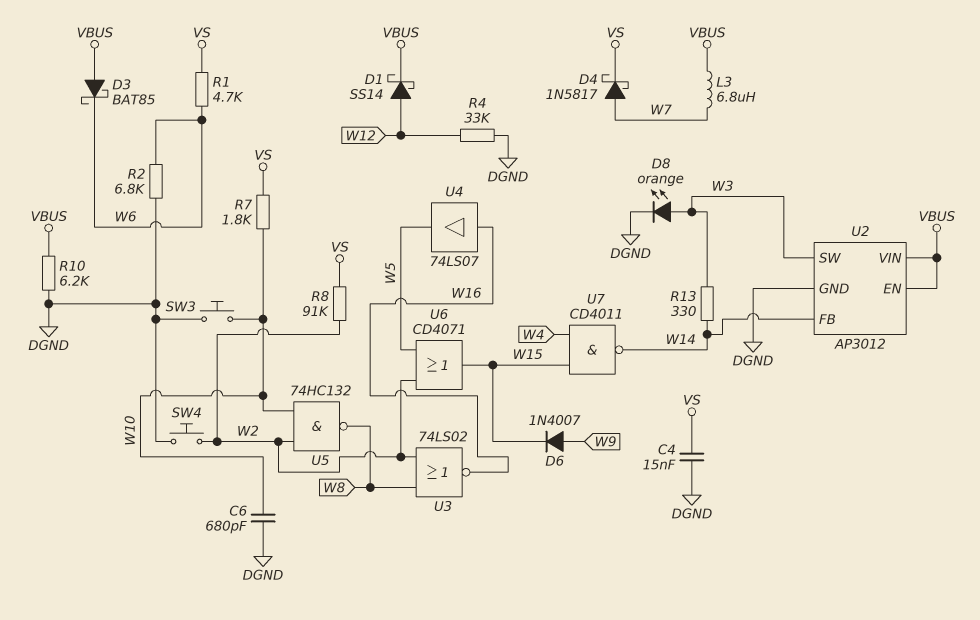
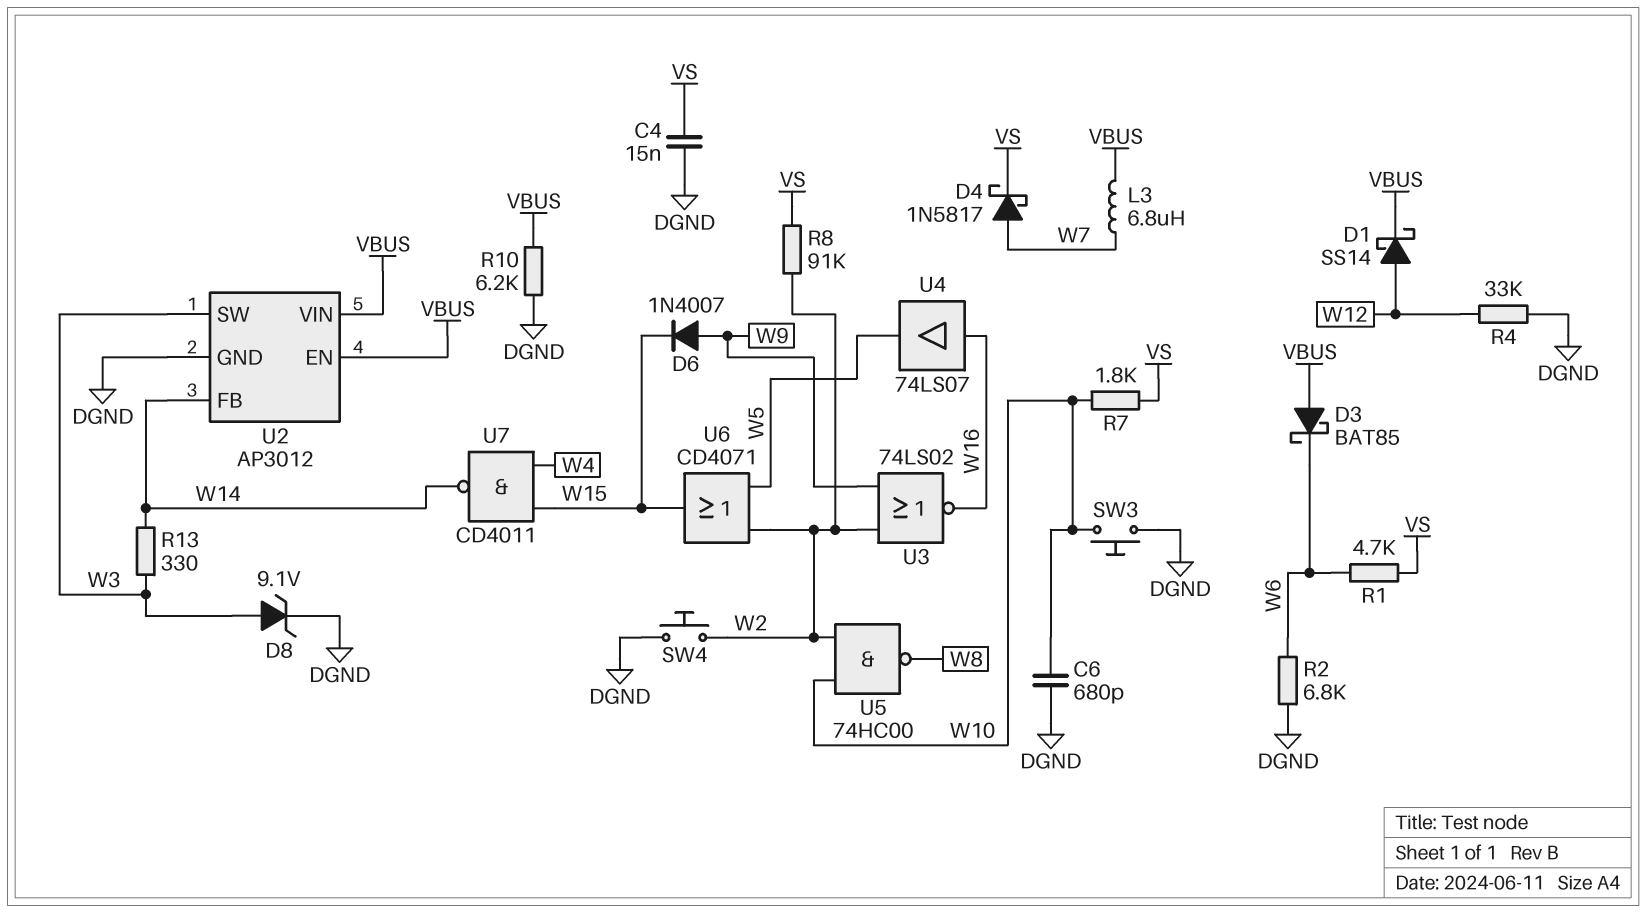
D8: LED orange (A W3, K DGND) -> zener 9.1V (A W3, K DGND)
U3: NOR 74LS02 (in W2, in W8, out W16) -> NOR 74LS02 (in W2, in W9, out W16)
U5: NAND 74HC132 (in W2, in W10, out W8) -> NAND 74HC00 (in W2, in W10, out W8)

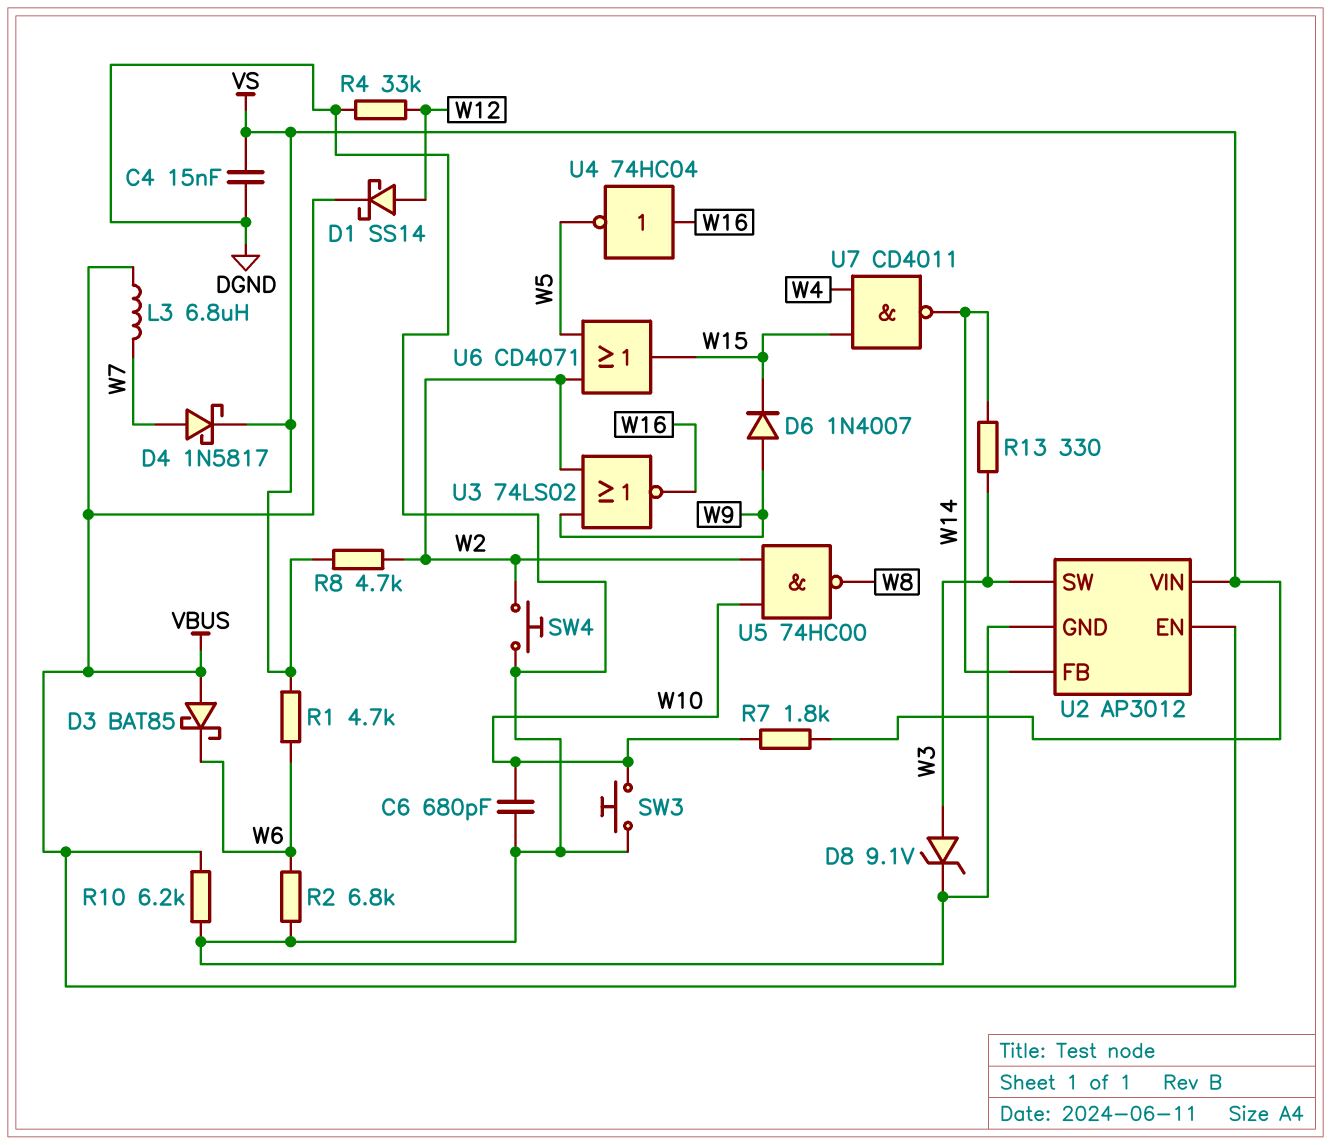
R8: 91k (VS, W2) -> 4.7k (VS, W2)
U2 pin VIN: VBUS -> VS
U4: buffer 74LS07 (in W16, out W5) -> NOT 74HC04 (in W16, out W5)

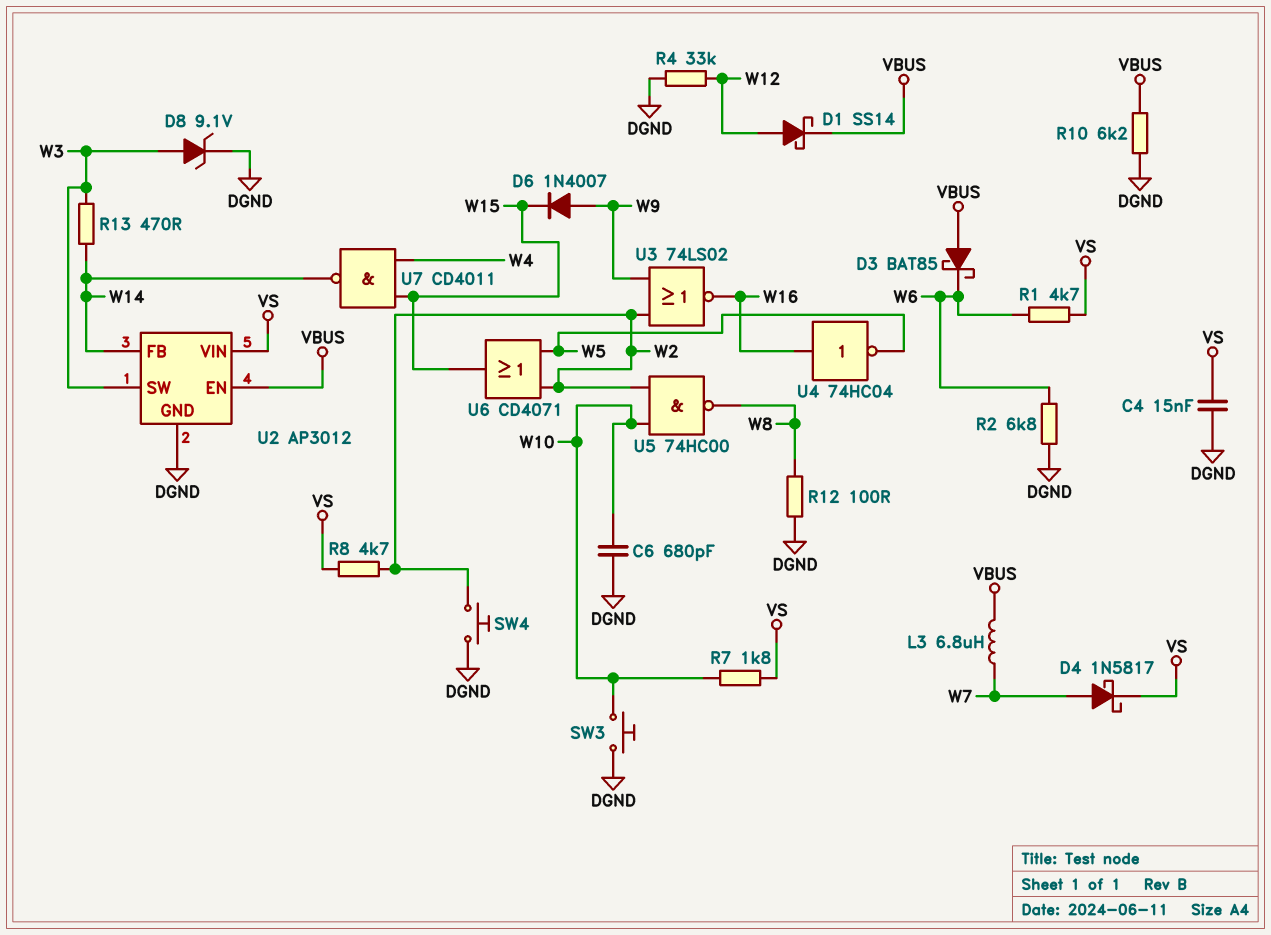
R12: none -> 100 (DGND, W8)
R13: 330 (W3, W14) -> 470 (W3, W14)

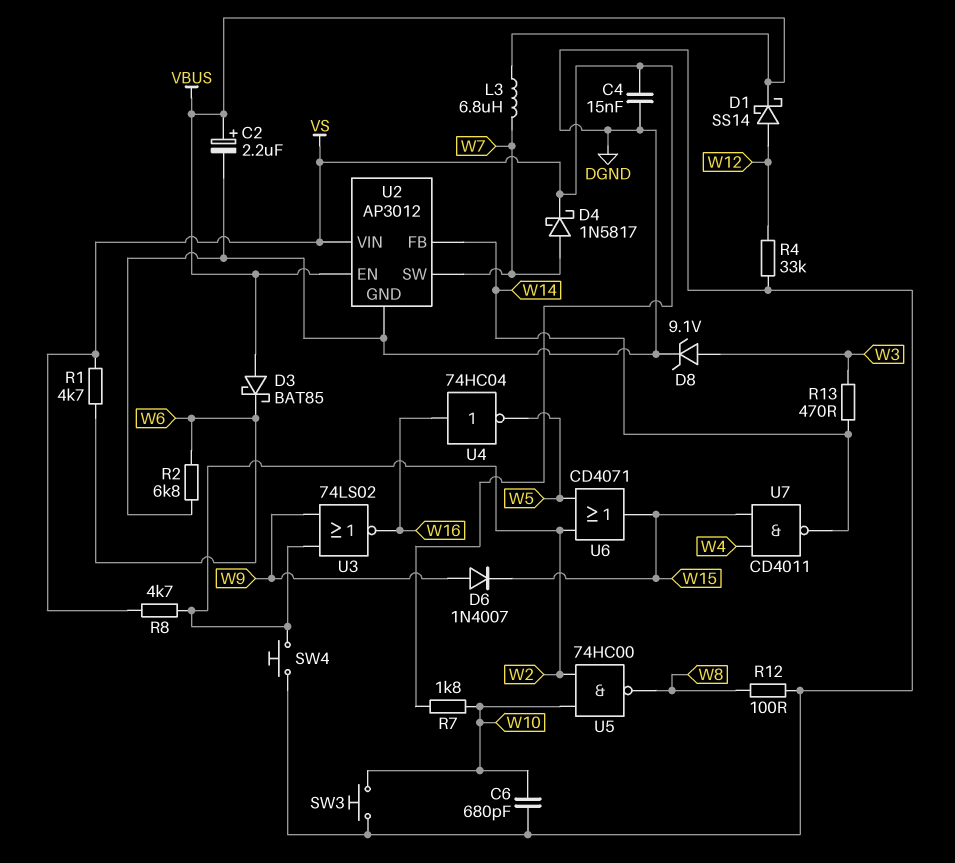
C2: none -> 2.2uF (plus VBUS, minus DGND)
R10: 6.2k (DGND, VBUS) -> none
U2 pin SW: W3 -> W7

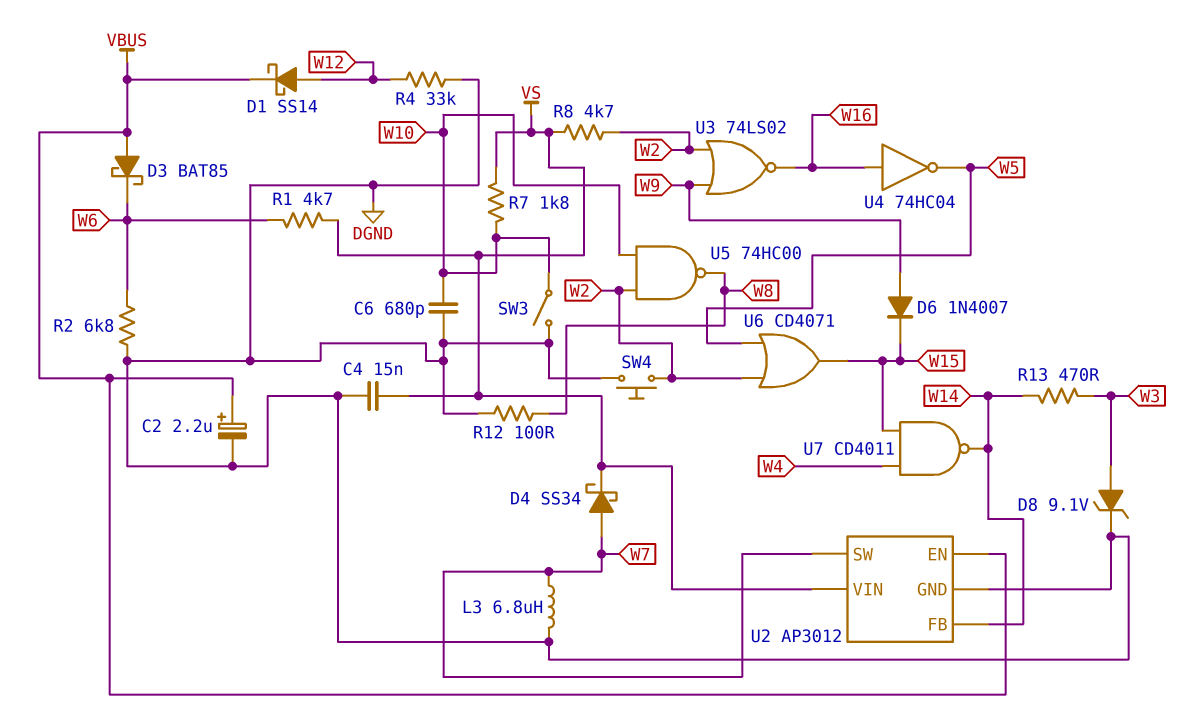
D4: schottky 1N5817 (A W7, K VS) -> schottky SS34 (A W7, K VS)
L3: 6.8uH (VBUS, W7) -> 6.8uH (DGND, W7)
SW3: button (DGND, W10) -> switch (DGND, W10)

